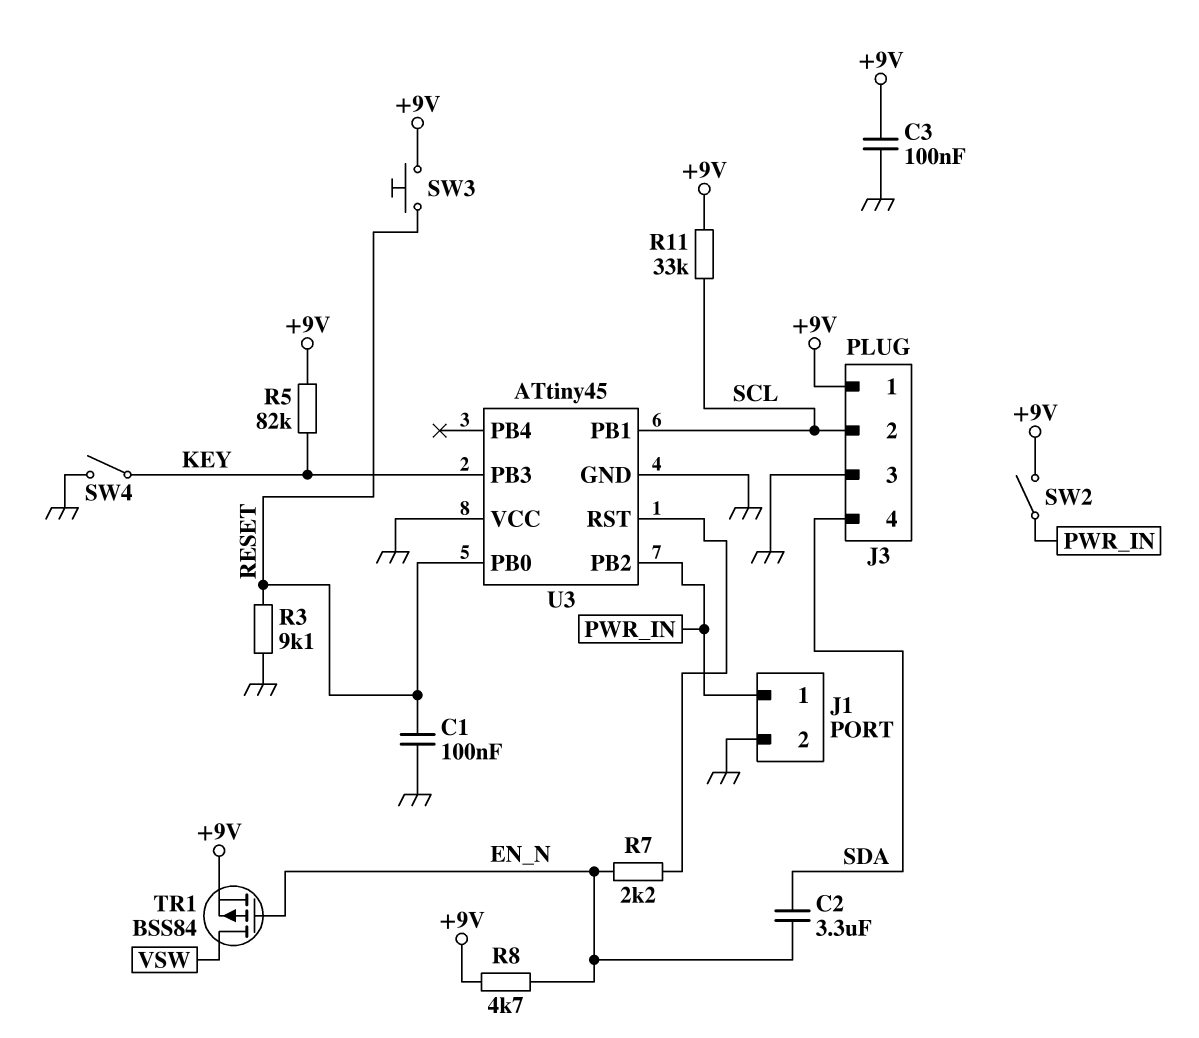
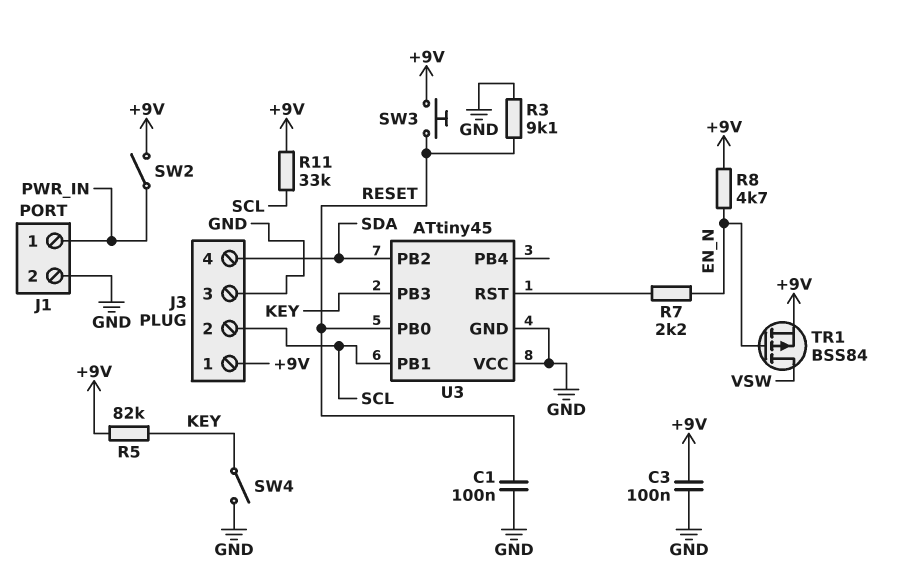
C2: 3.3uF (EN_N, SDA) -> none
U3 pin PB2: PWR_IN -> SDA

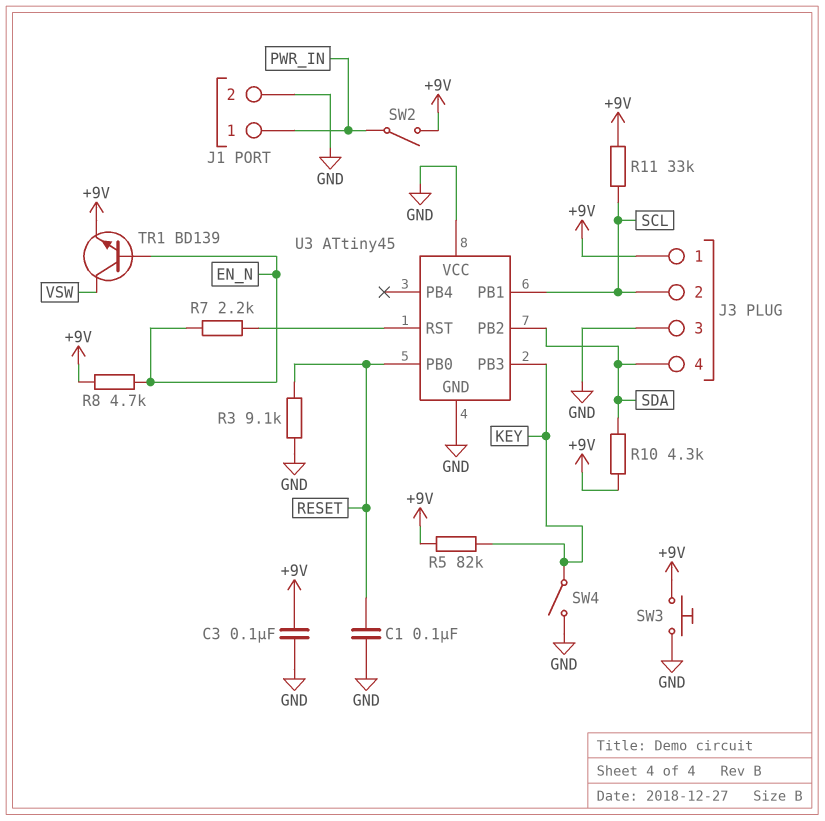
R10: none -> 4.3k (+9V, SDA)
SW3: button (+9V, RESET) -> button (+9V, GND)
TR1: PMOS BSS84 (G EN_N, D VSW, S +9V) -> NPN BD139 (B EN_N, C VSW, E +9V)

